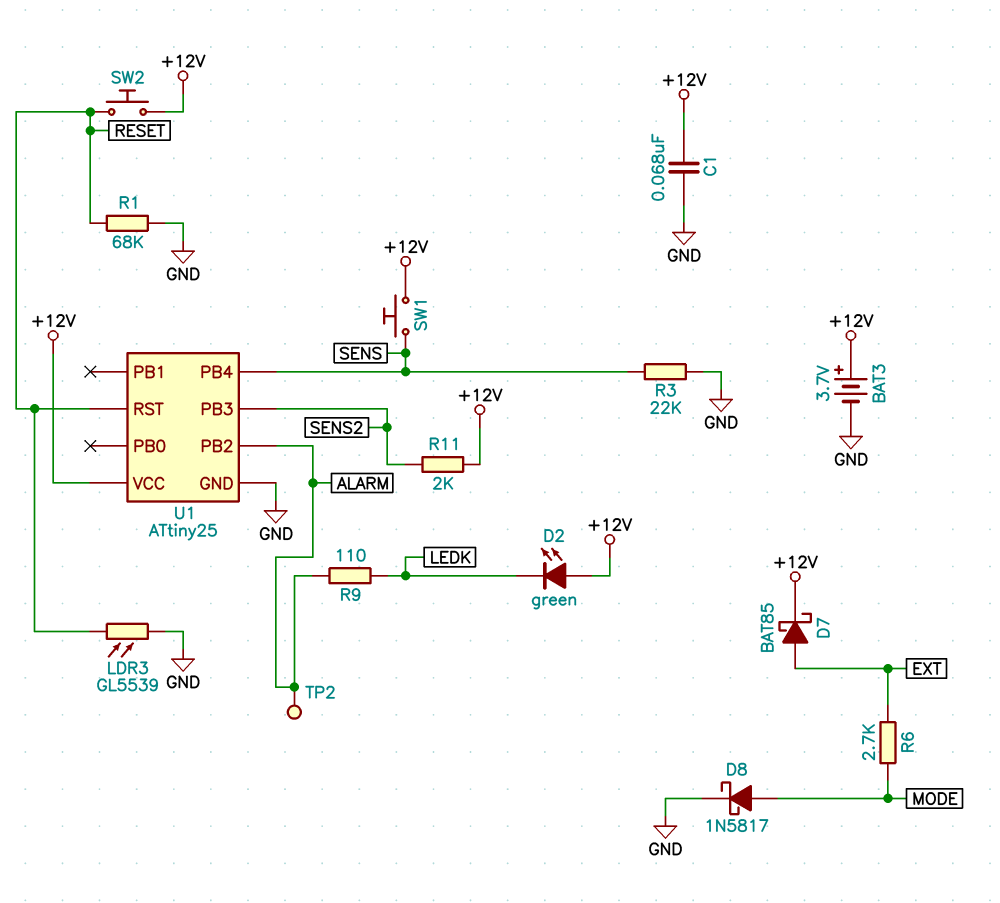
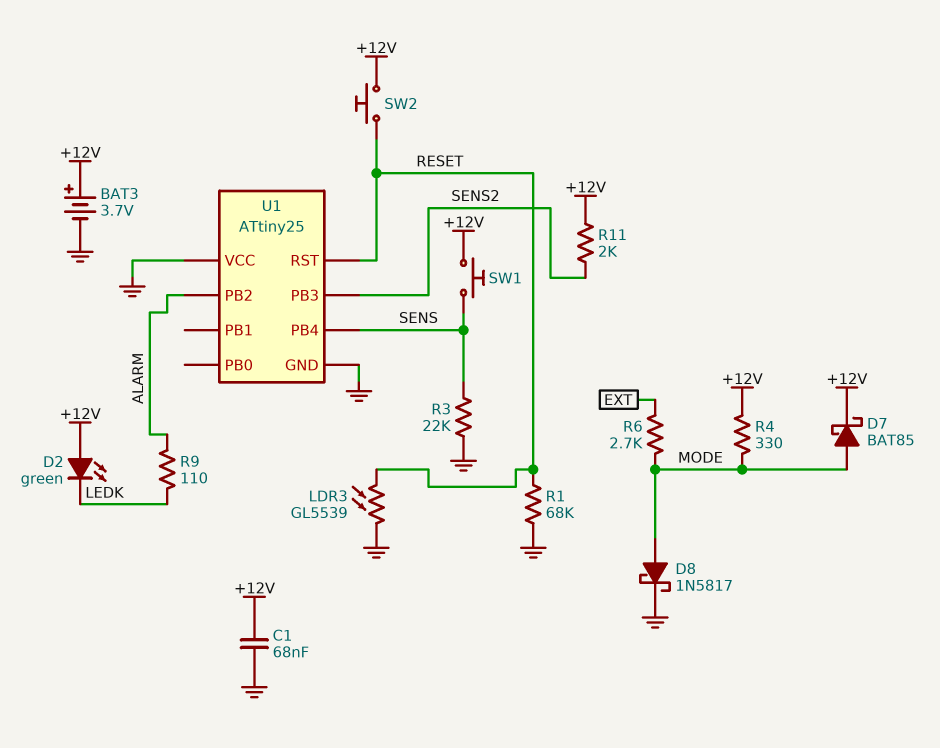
D7: schottky BAT85 (A EXT, K +12V) -> schottky BAT85 (A MODE, K +12V)
R4: none -> 330 (+12V, MODE)
TP2: test point (ALARM) -> none
U1 pin VCC: +12V -> GND

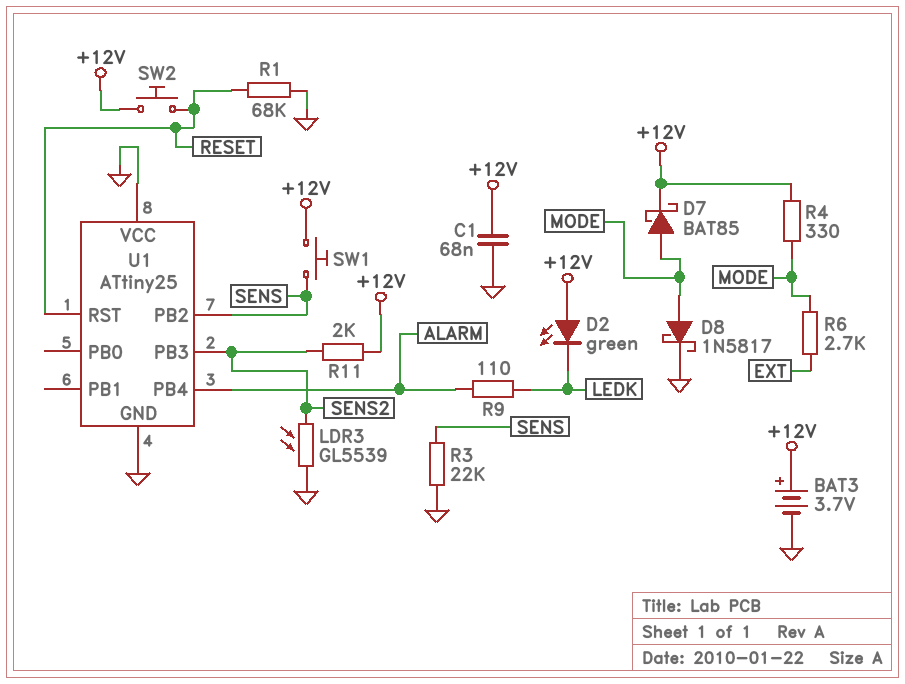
LDR3: GL5539 (GND, RESET) -> GL5539 (GND, SENS2)
U1 pin PB2: ALARM -> SENS
U1 pin PB4: SENS -> ALARM

